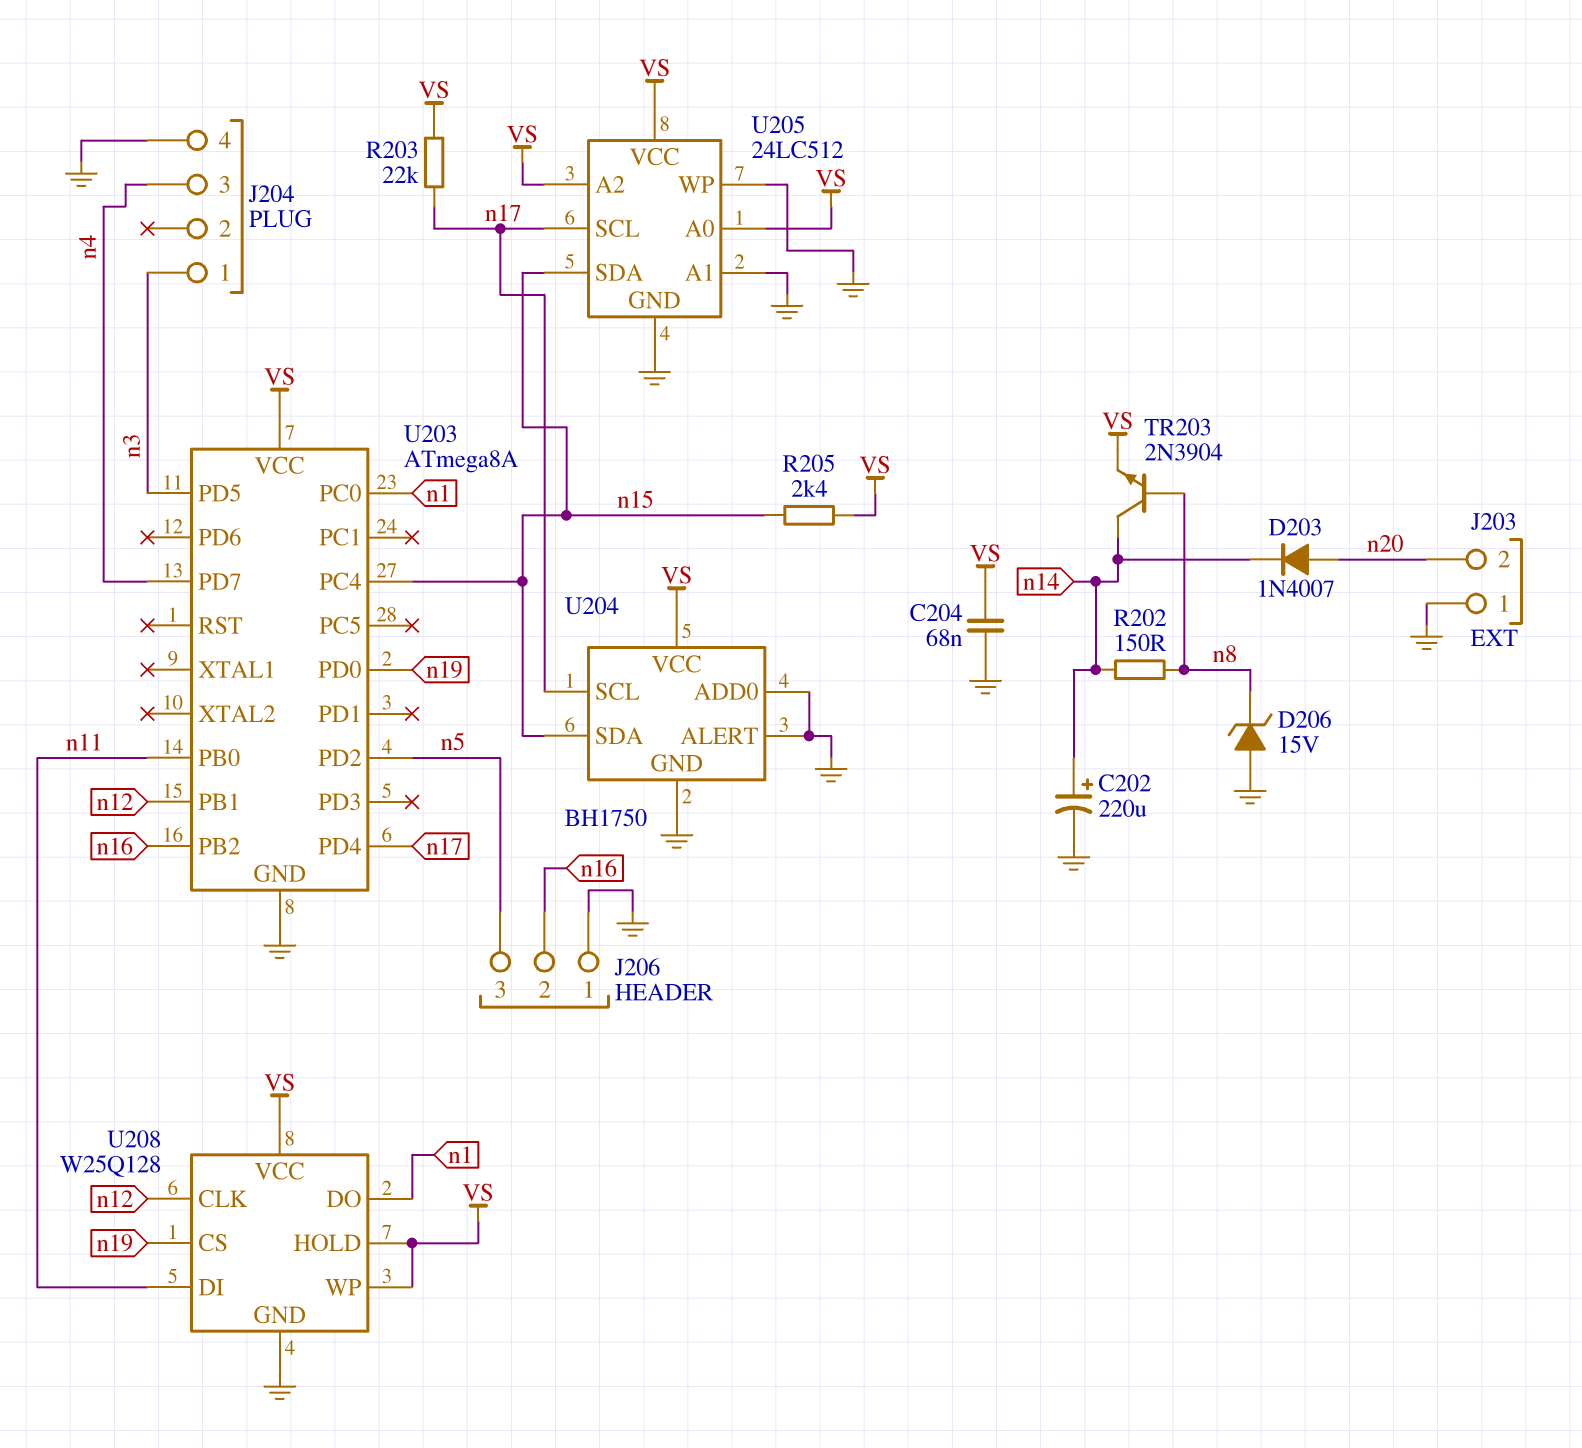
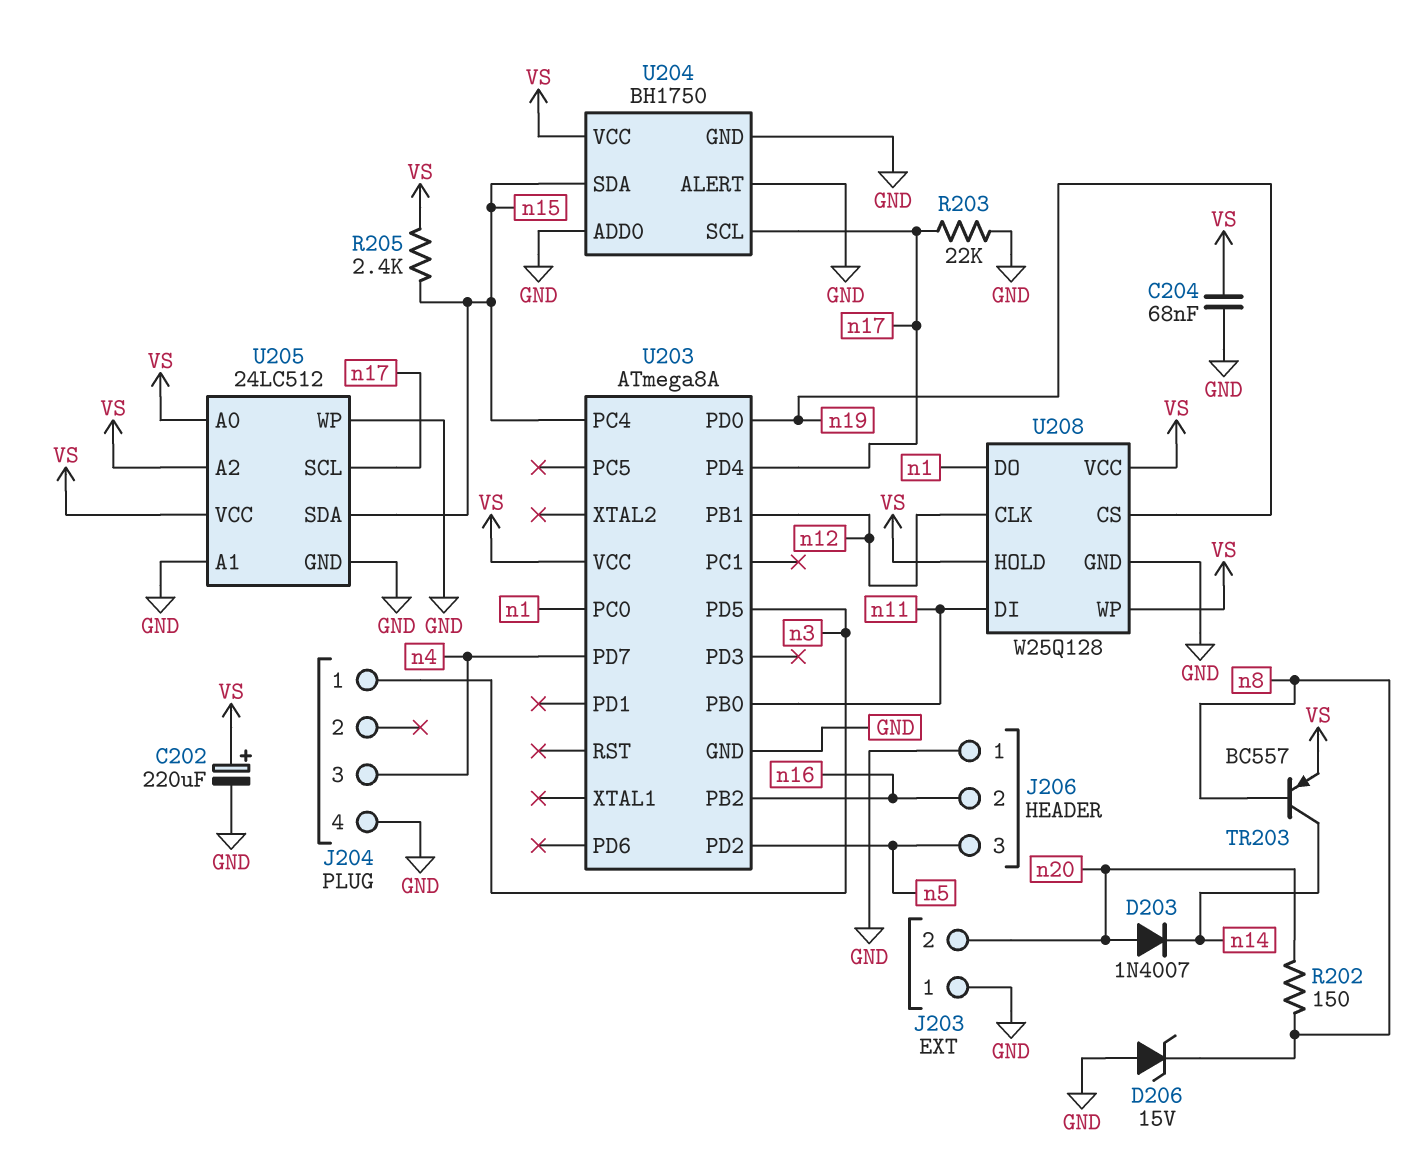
C202: 220uF (plus n14, minus GND) -> 220uF (plus VS, minus GND)
R202: 150 (n8, n14) -> 150 (n8, n20)
R203: 22k (VS, n17) -> 22k (GND, n17)
TR203: NPN 2N3904 (B n8, C n14, E VS) -> PNP BC557 (B n8, C n14, E VS)

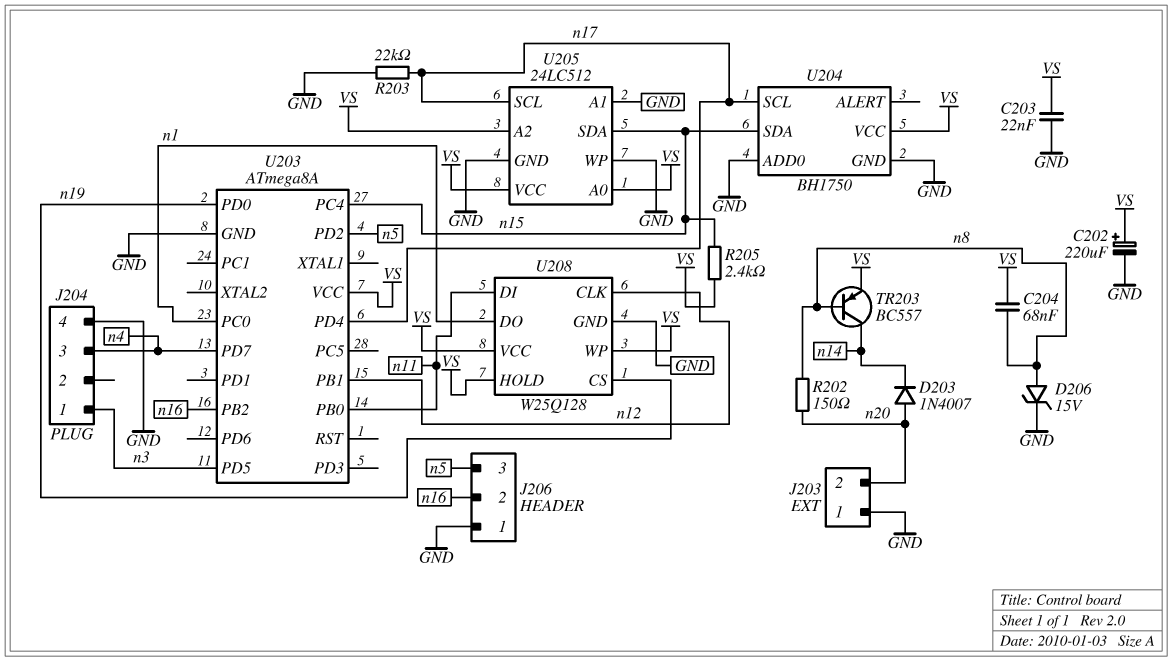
C203: none -> 22nF (GND, VS)
C204: 68nF (GND, VS) -> 68nF (VS, n8)
D206: zener 15V (A GND, K n8) -> zener 15V (A n8, K GND)
U204 pin ALERT: GND -> none

